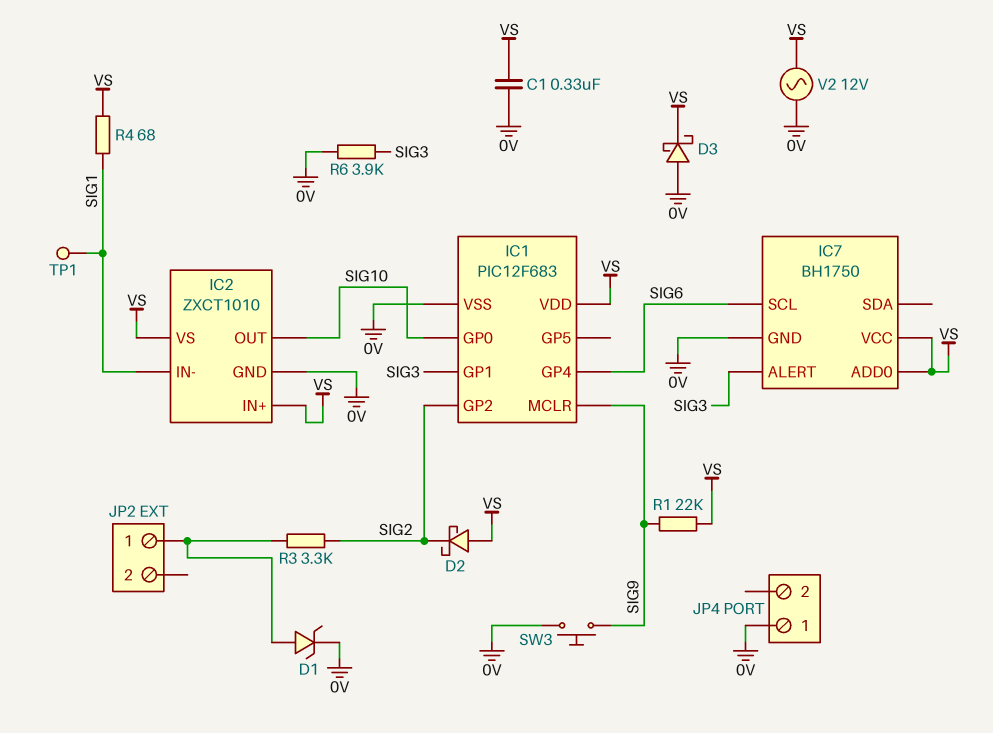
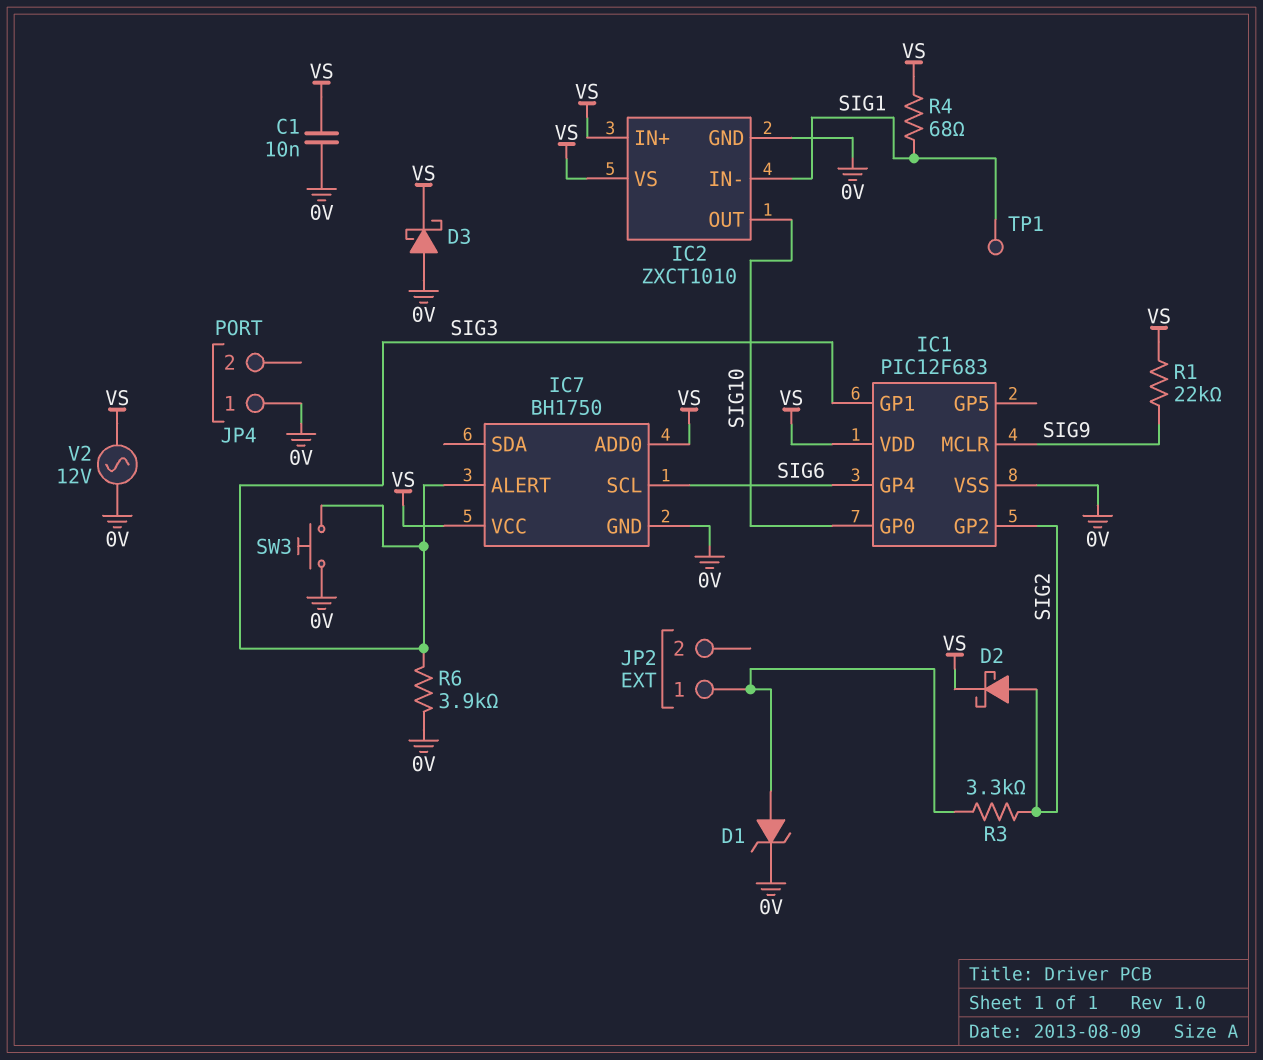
C1: 330nF (0V, VS) -> 10nF (0V, VS)
D2: schottky (A VS, K SIG2) -> schottky (A SIG2, K VS)
SW3: button (0V, SIG9) -> button (0V, SIG3)

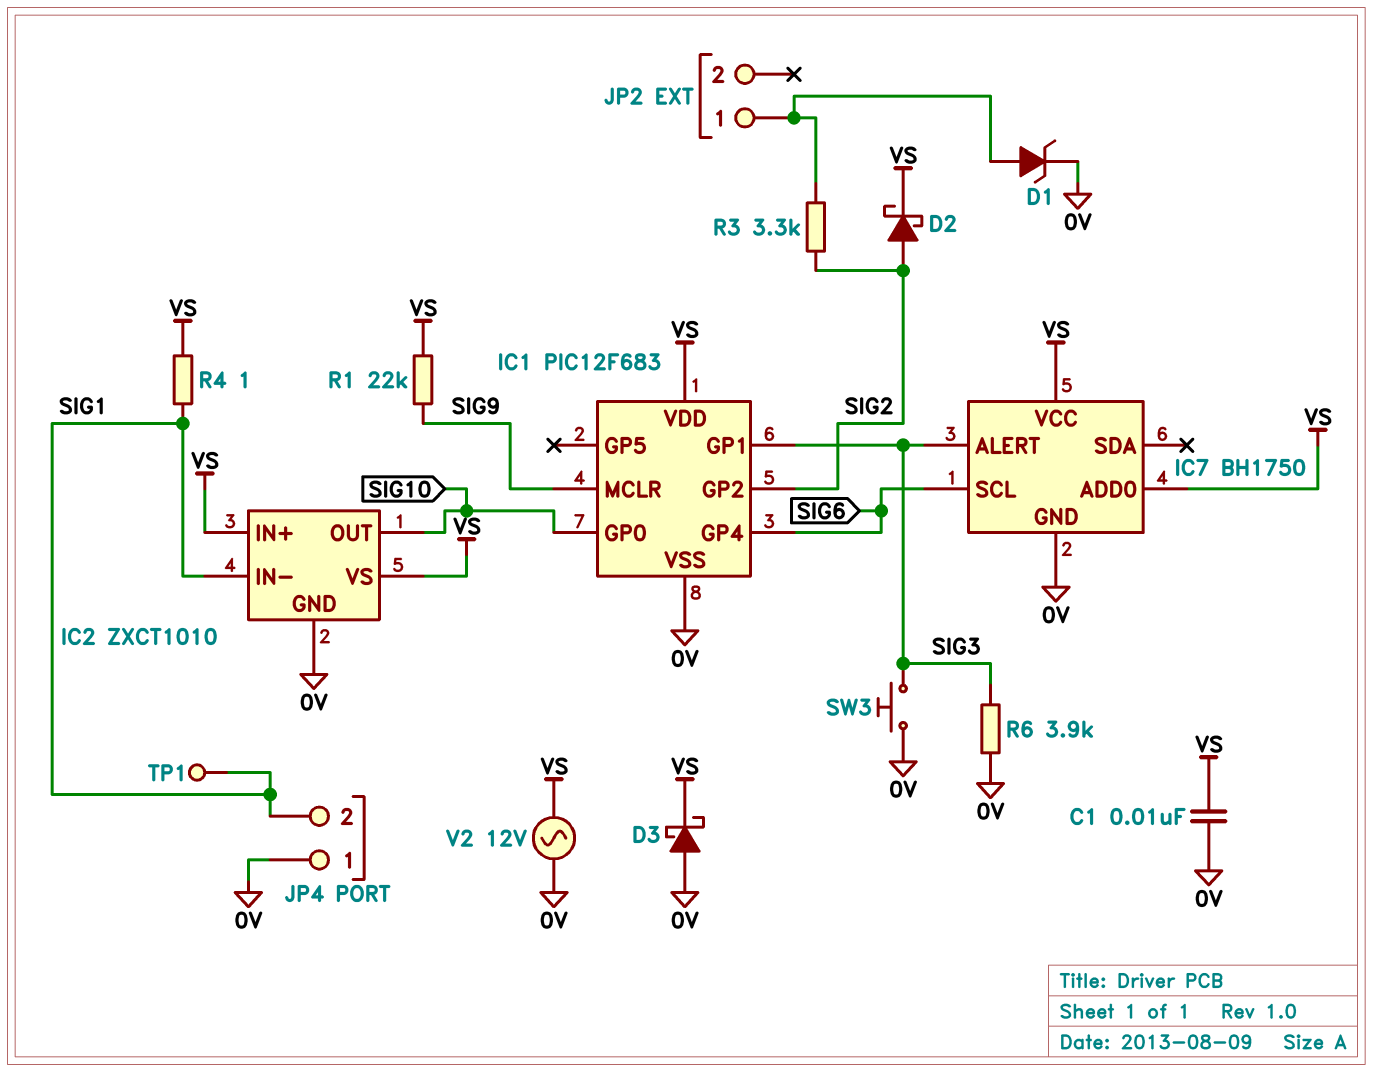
JP4 pin 2: none -> SIG1
R4: 68 (SIG1, VS) -> 1 (SIG1, VS)

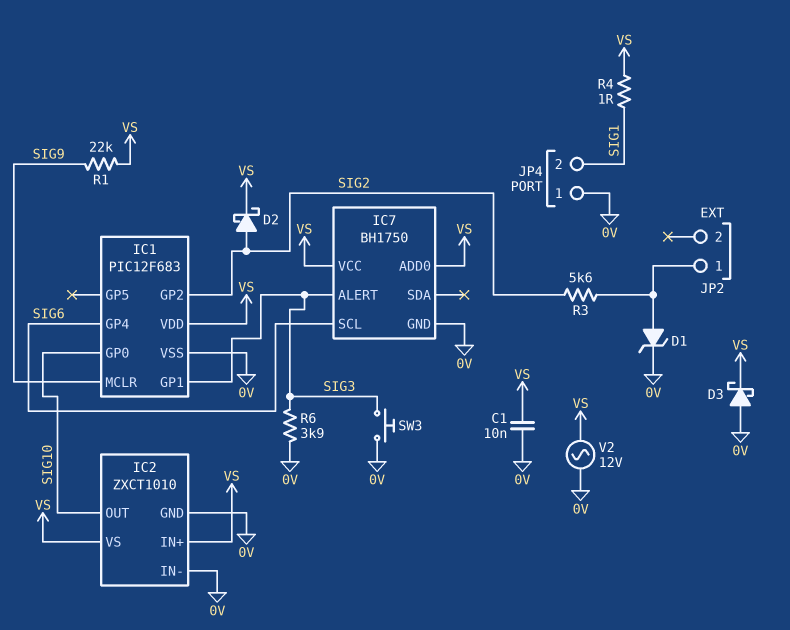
IC2 pin IN-: SIG1 -> 0V
R3: 3.3k (JP2/1, SIG2) -> 5.6k (JP2/1, SIG2)
TP1: test point (SIG1) -> none

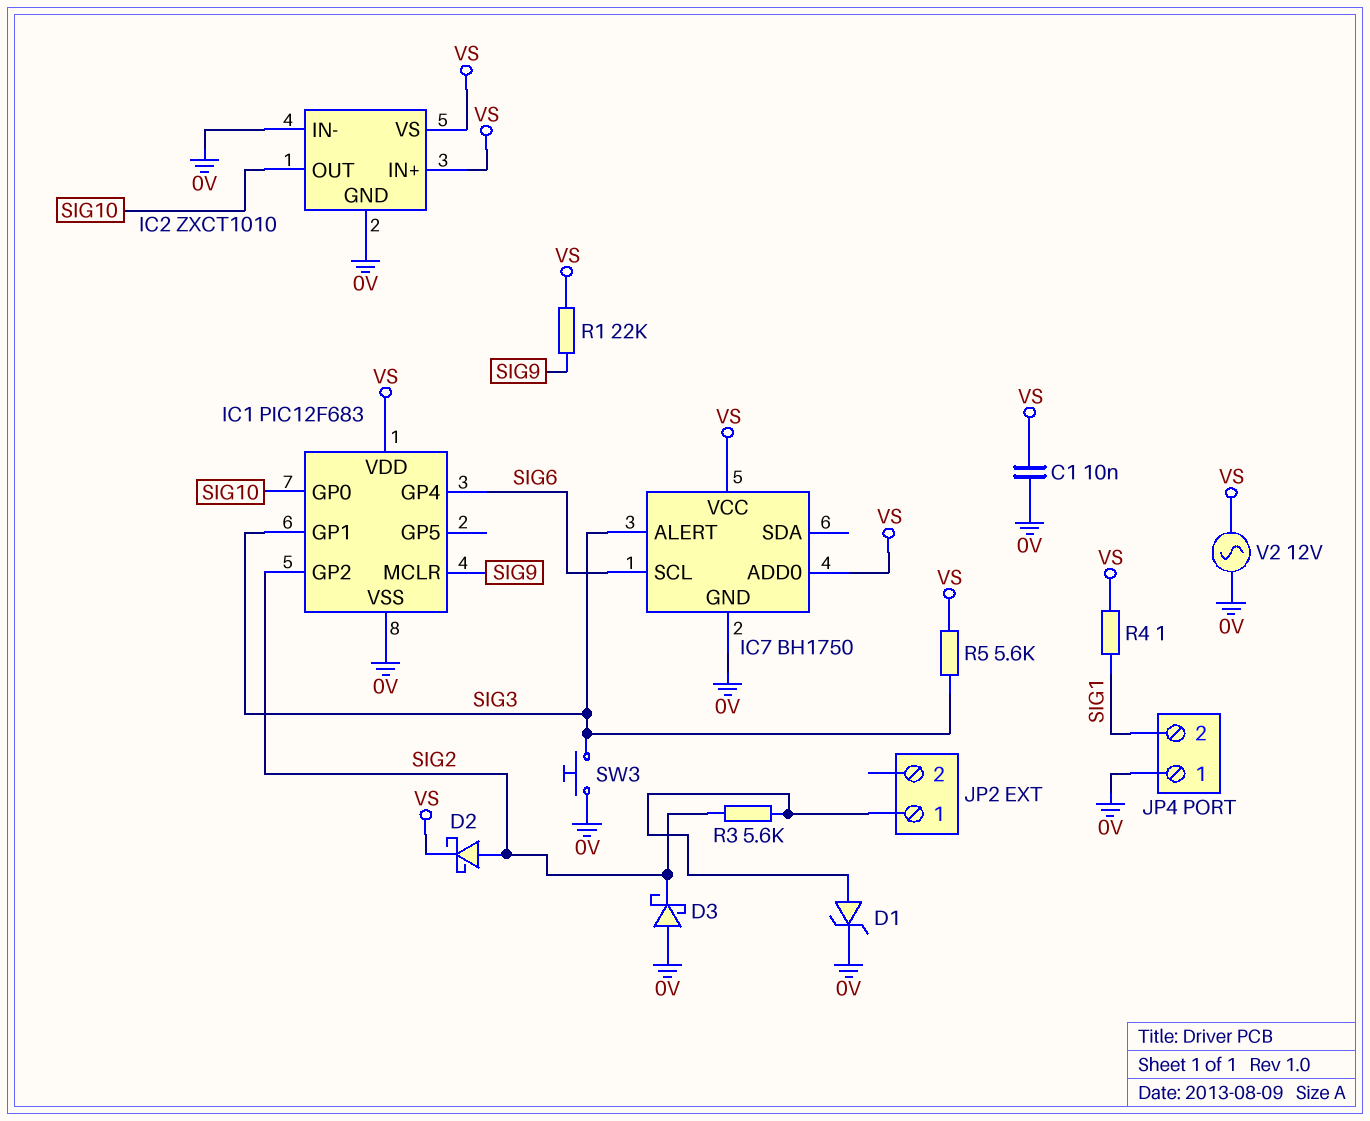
D3: schottky (A 0V, K VS) -> schottky (A 0V, K SIG2)
R5: none -> 5.6k (SIG3, VS)
R6: 3.9k (0V, SIG3) -> none

